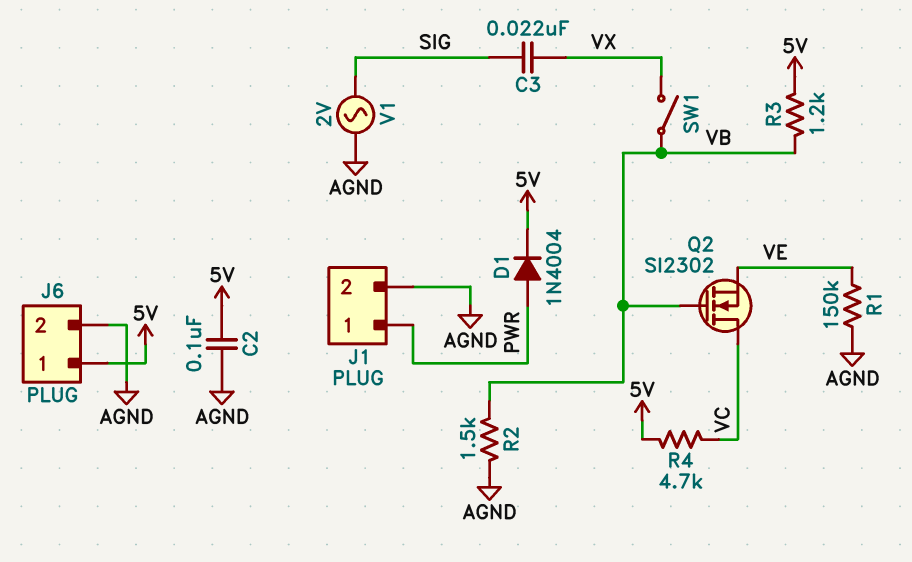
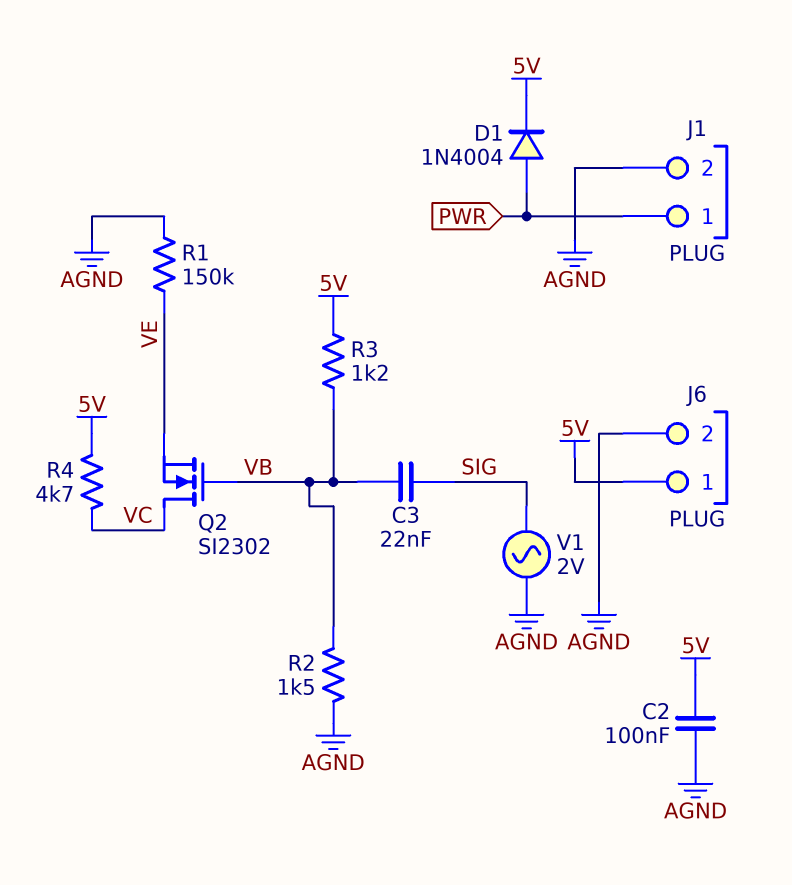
C3: 22nF (SIG, VX) -> 22nF (SIG, VB)
SW1: switch (VB, VX) -> none

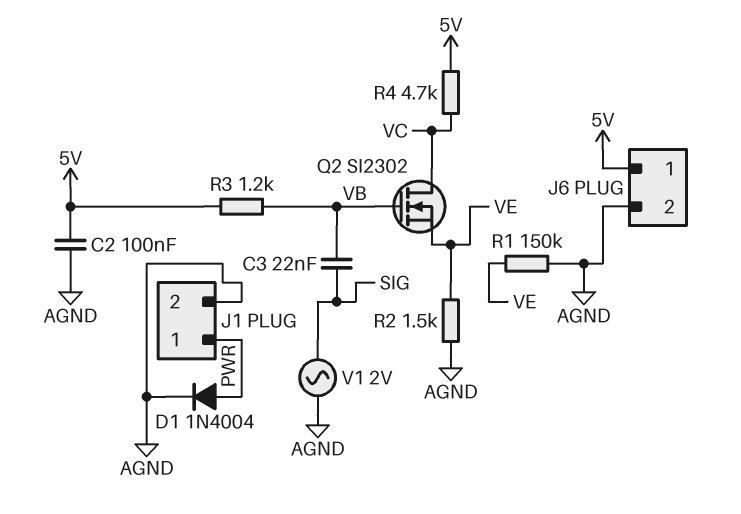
D1: diode 1N4004 (A PWR, K 5V) -> diode 1N4004 (A PWR, K AGND)
R2: 1.5k (AGND, VB) -> 1.5k (AGND, VE)

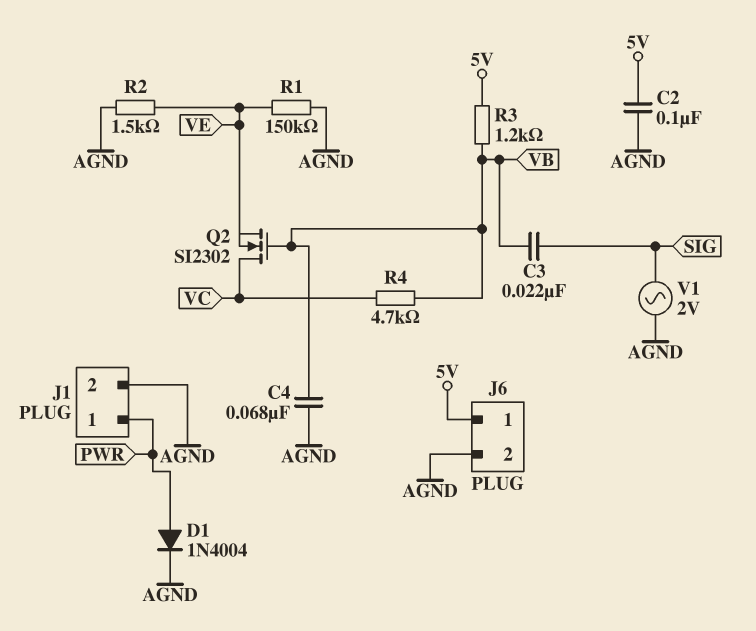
C4: none -> 68nF (AGND, VB)
R4: 4.7k (5V, VC) -> 4.7k (VB, VC)

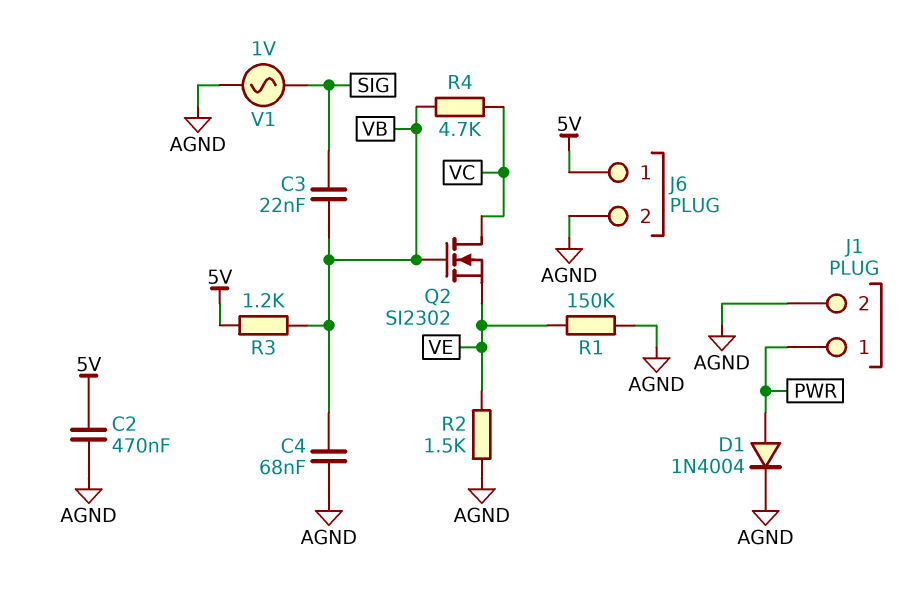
C2: 100nF (5V, AGND) -> 470nF (5V, AGND)
V1: AC 2V (AGND, SIG) -> AC 1V (AGND, SIG)

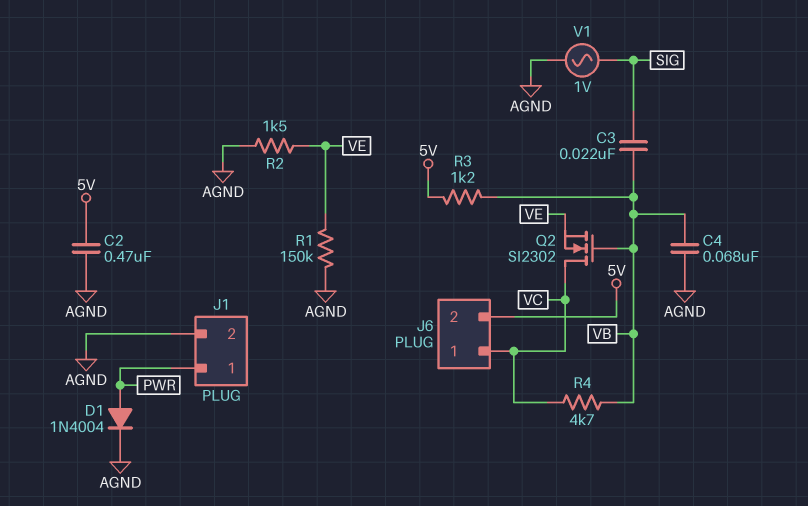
J6 pin 1: 5V -> VC
J6 pin 2: AGND -> 5V

